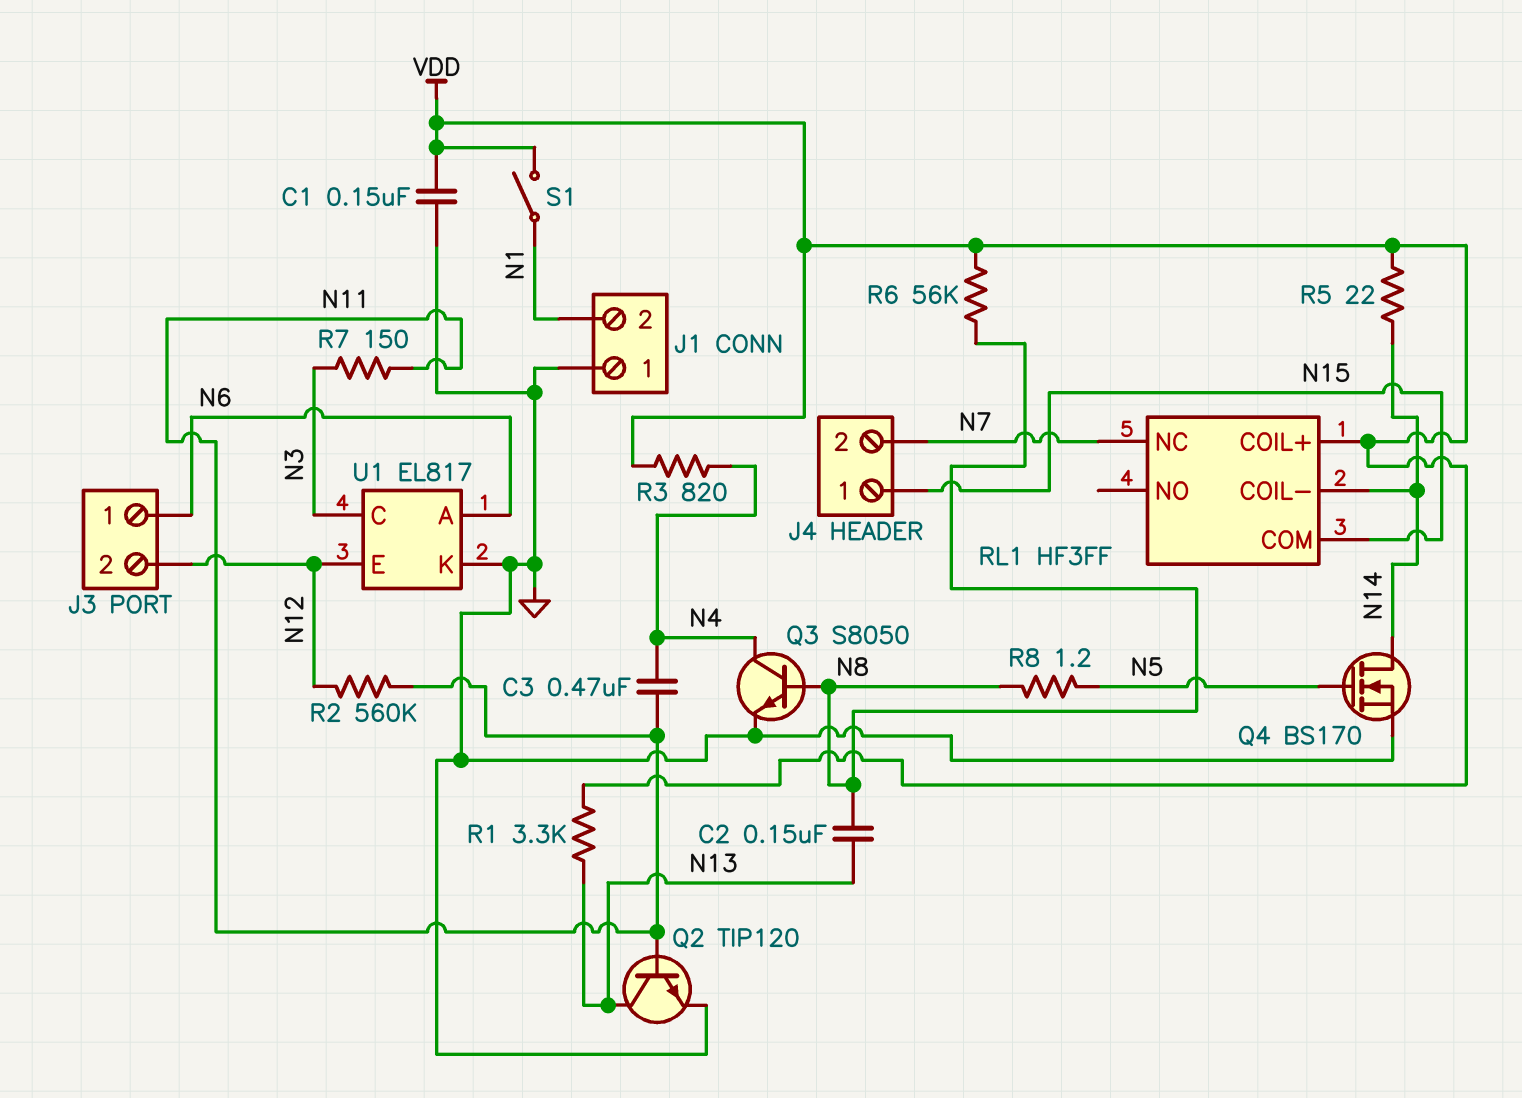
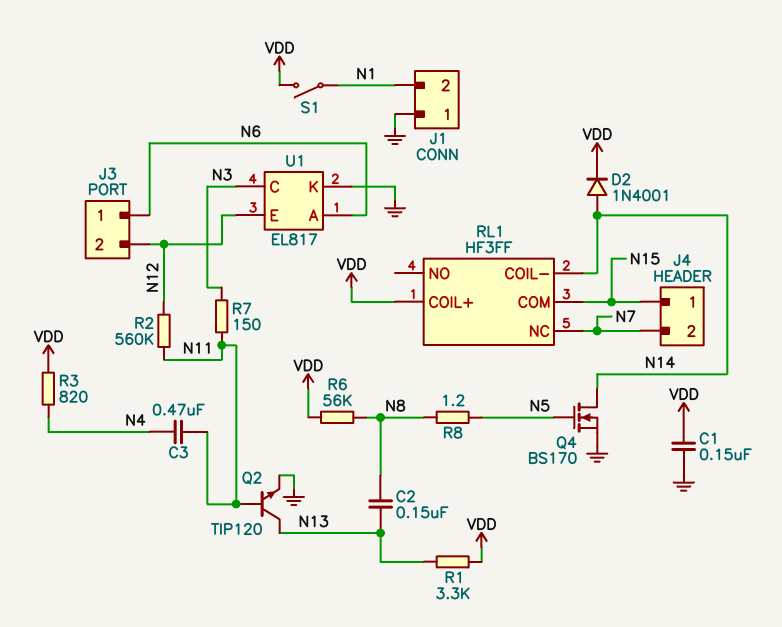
D2: none -> diode 1N4001 (A N14, K VDD)
Q3: NPN S8050 (B N8, C N4, E GND) -> none
R5: 22 (N14, VDD) -> none

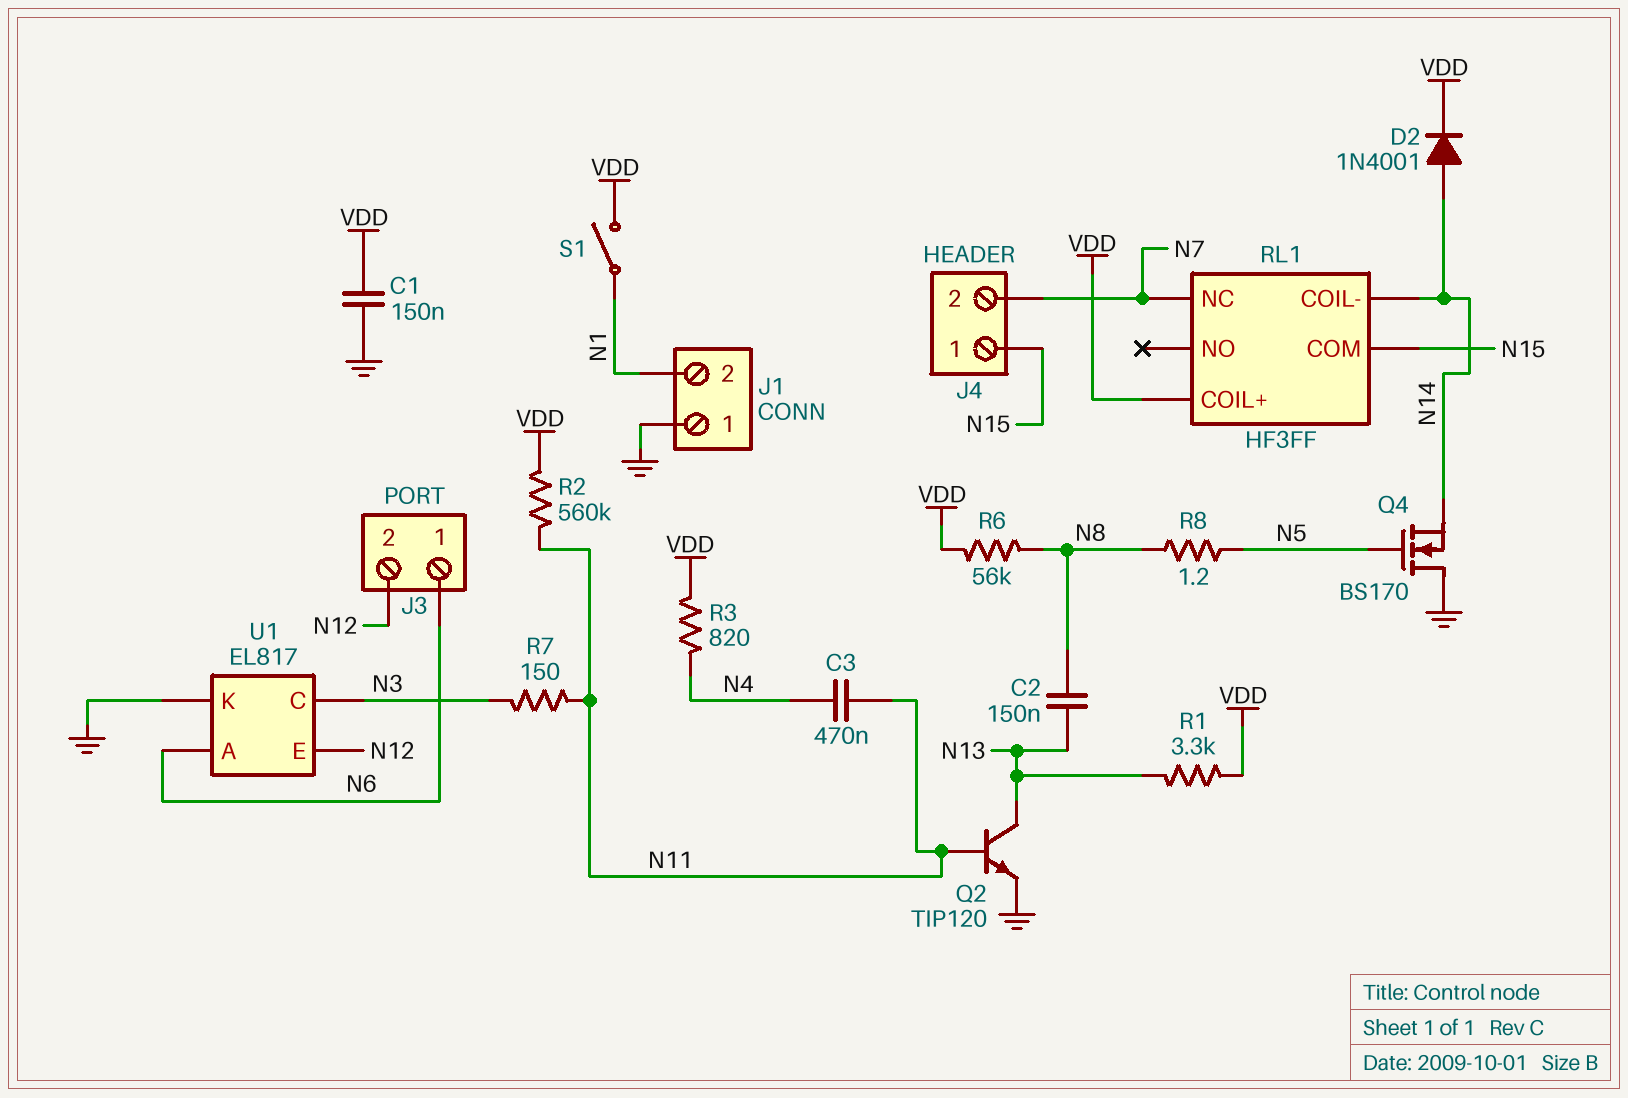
Q4: NMOS BS170 (G N5, D N14, S GND) -> NMOS BS170 (G N5, D GND, S N14)
R2: 560k (N11, N12) -> 560k (N11, VDD)

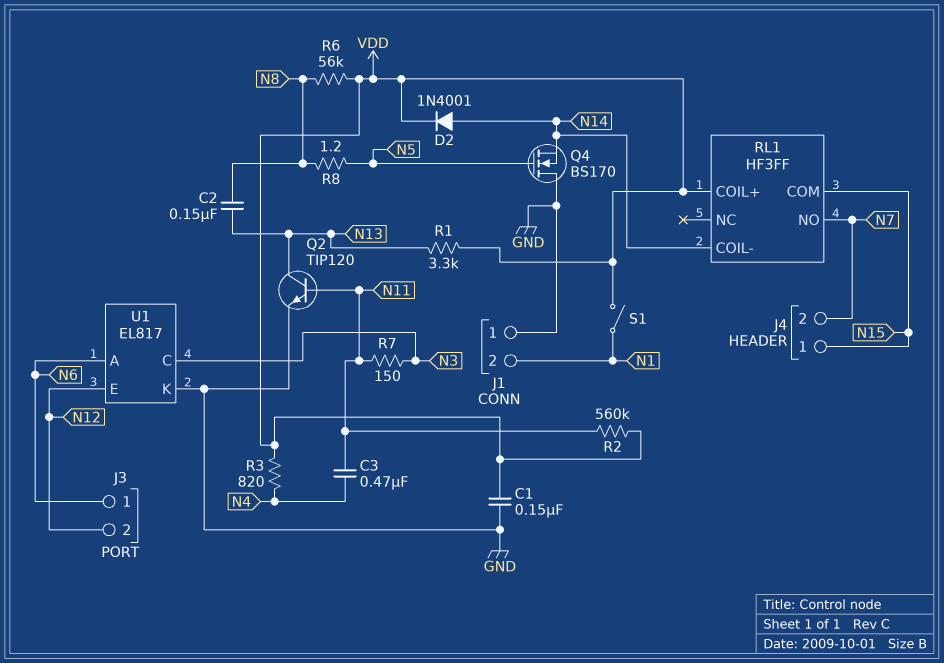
RL1 pin NC: N7 -> none
RL1 pin NO: none -> N7

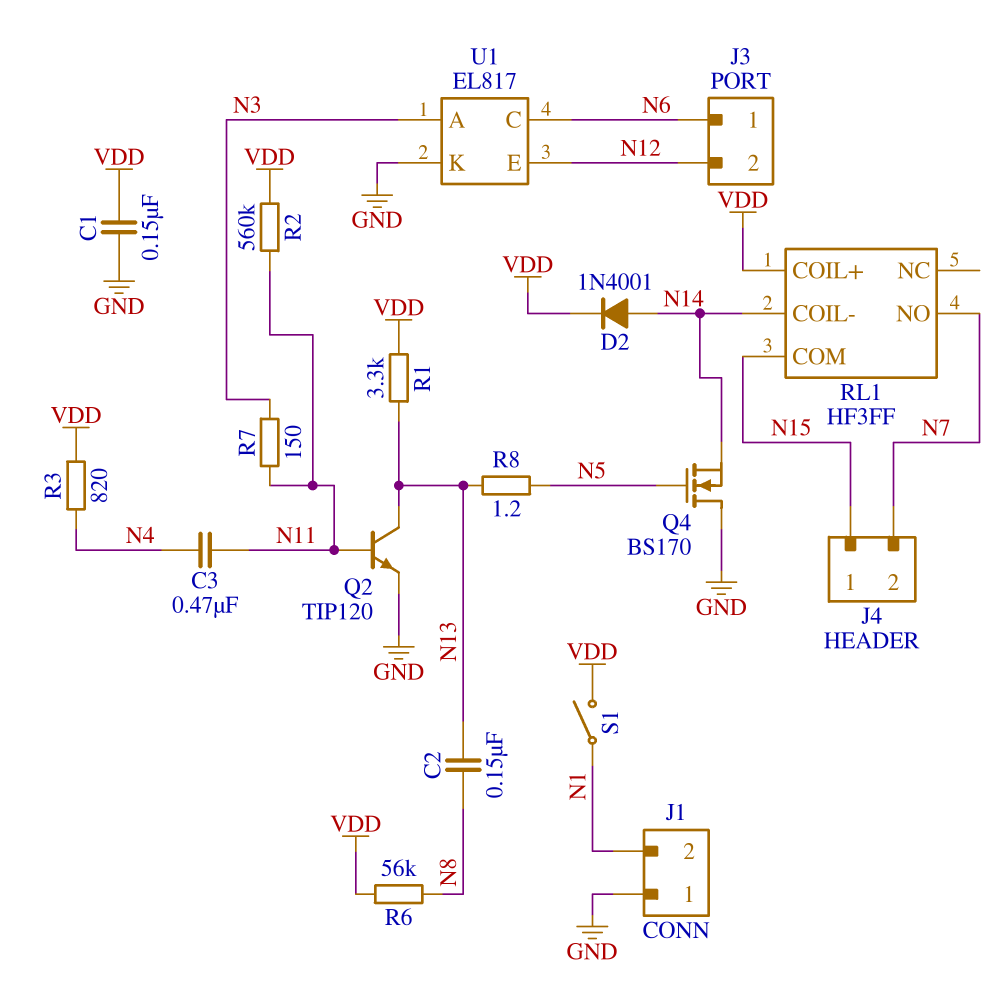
R8: 1.2 (N5, N8) -> 1.2 (N5, N13)
U1 pin A: N6 -> N3
U1 pin C: N3 -> N6

